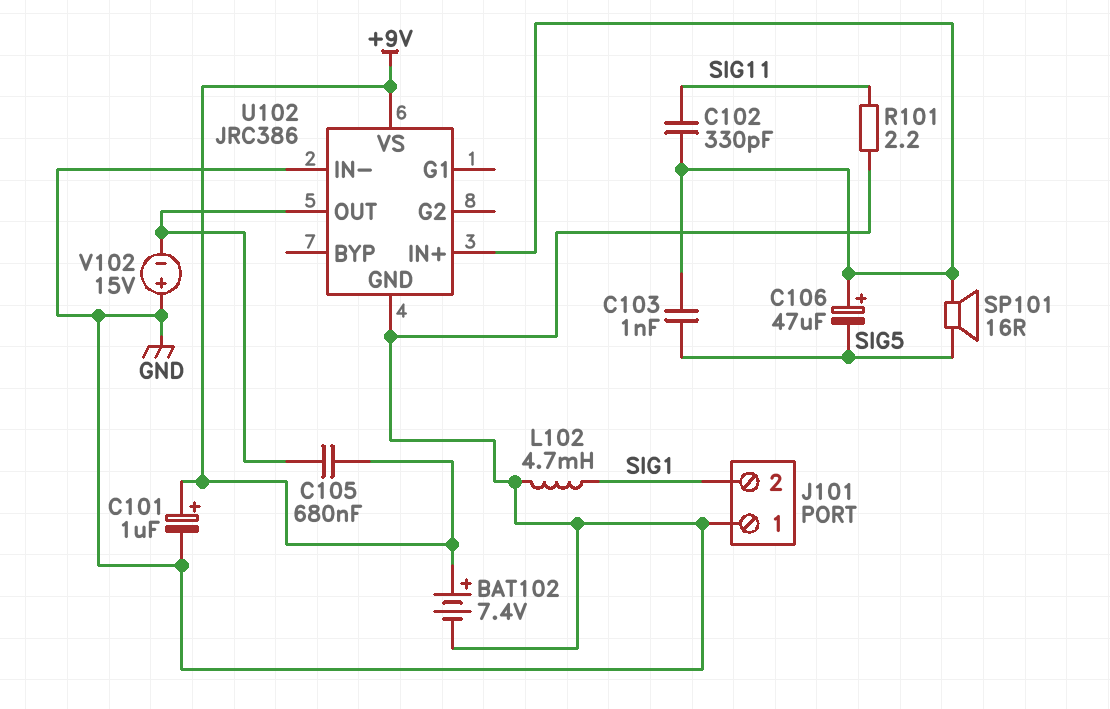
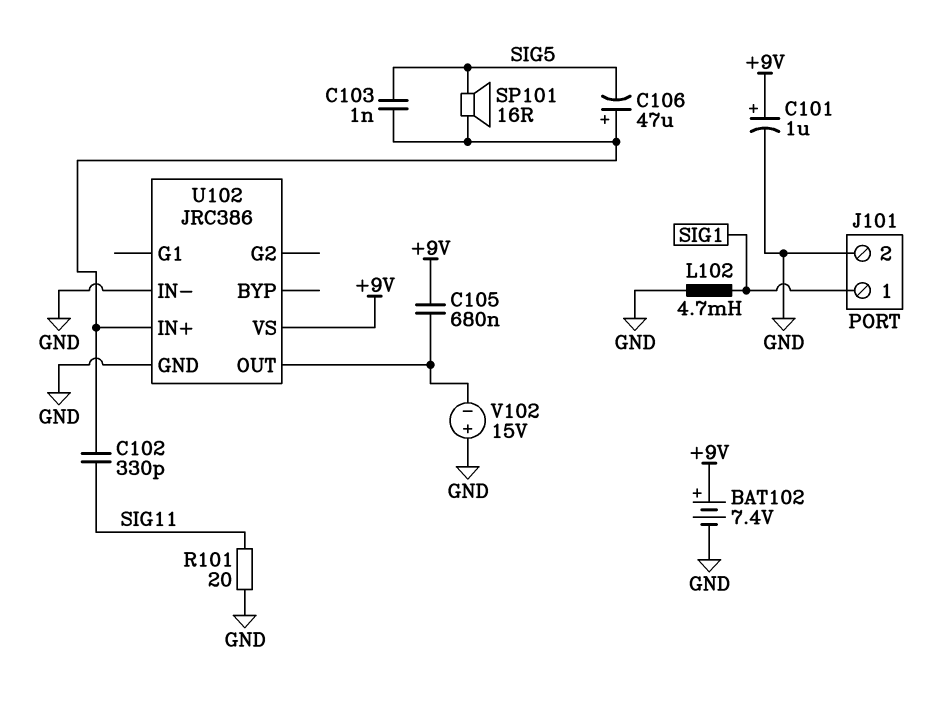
J101 pin 1: GND -> SIG1
J101 pin 2: SIG1 -> GND
R101: 2.2 (GND, SIG11) -> 20 (GND, SIG11)

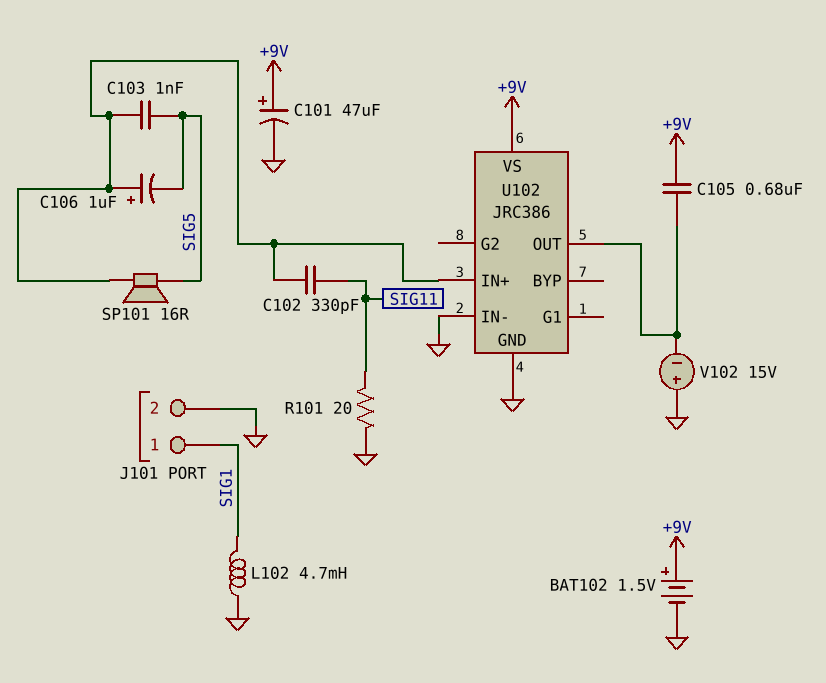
BAT102: 7.4V (plus +9V, minus GND) -> 1.5V (plus +9V, minus GND)
C101: 1uF (plus +9V, minus GND) -> 47uF (plus +9V, minus GND)
C106: 47uF (plus U102/IN+, minus SIG5) -> 1uF (plus U102/IN+, minus SIG5)

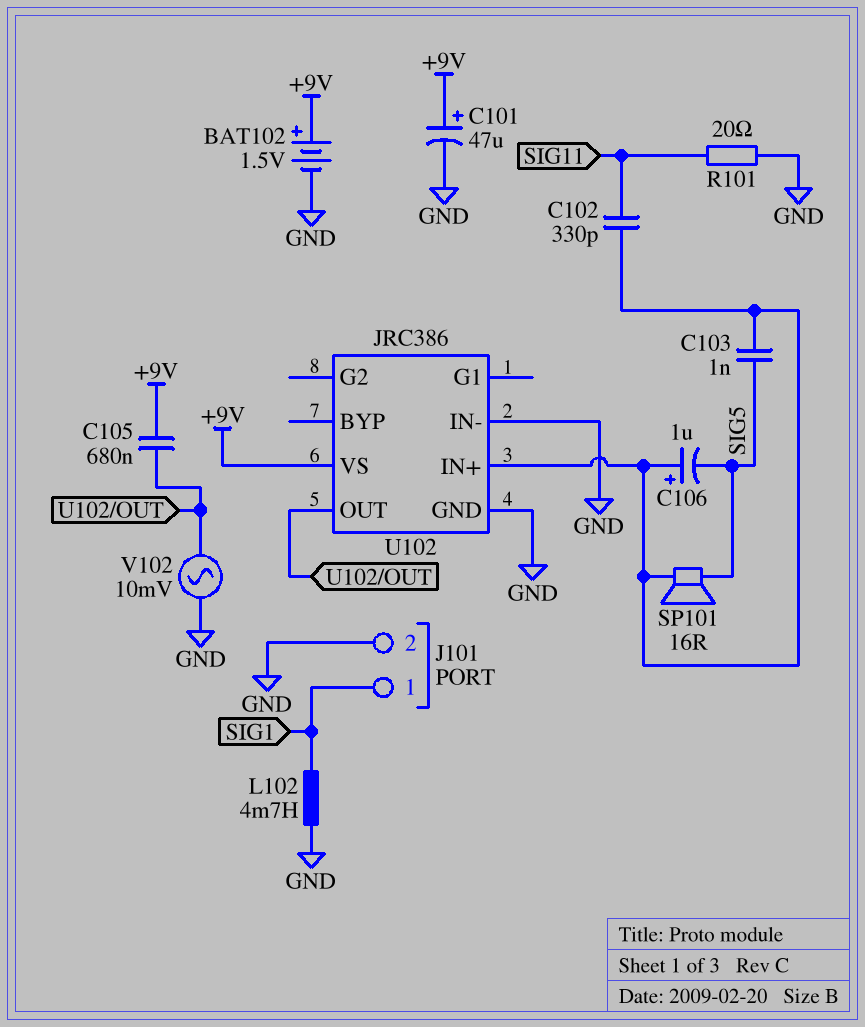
V102: 15V (plus GND, minus U102/OUT) -> AC 10mV (GND, U102/OUT)

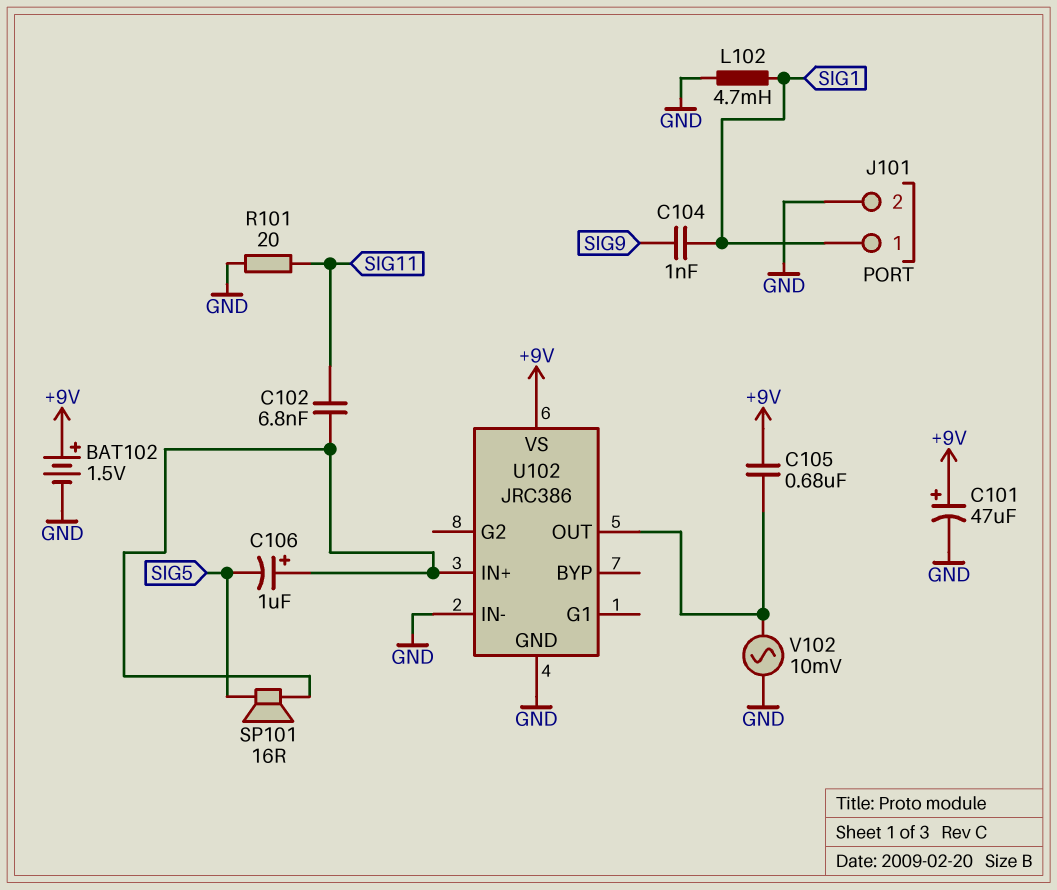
C102: 330pF (SIG11, U102/IN+) -> 6.8nF (SIG11, U102/IN+)
C103: 1nF (SIG5, U102/IN+) -> none
C104: none -> 1nF (SIG1, SIG9)

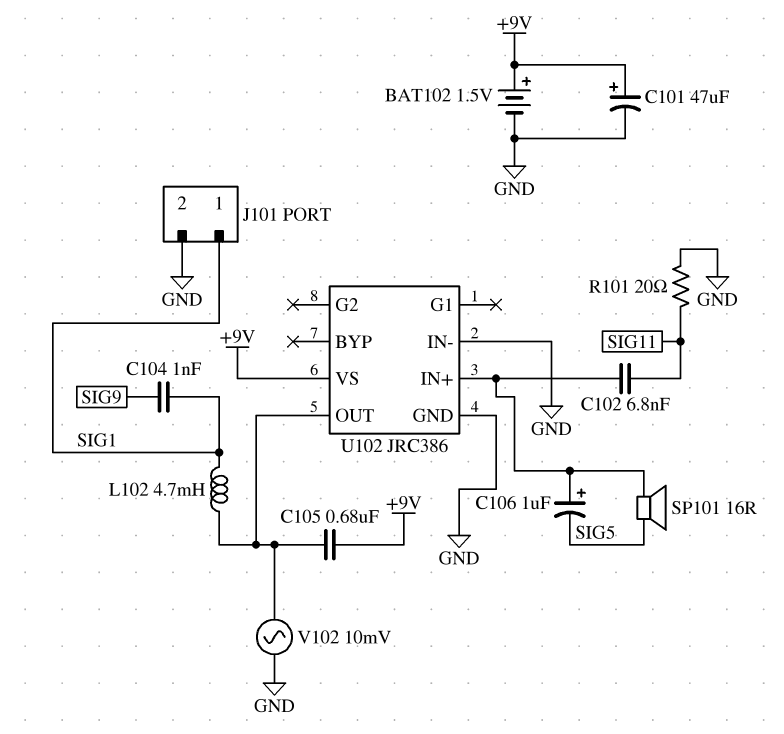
L102: 4.7mH (GND, SIG1) -> 4.7mH (SIG1, U102/OUT)

